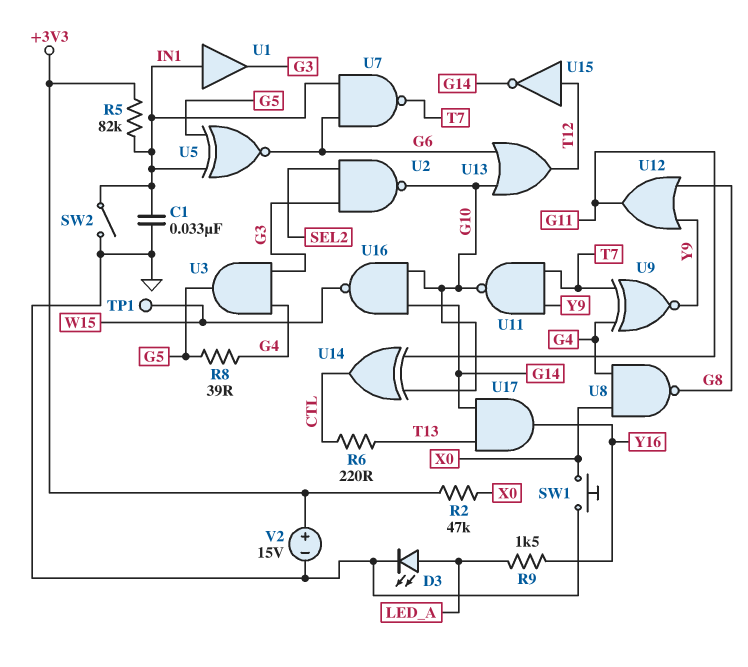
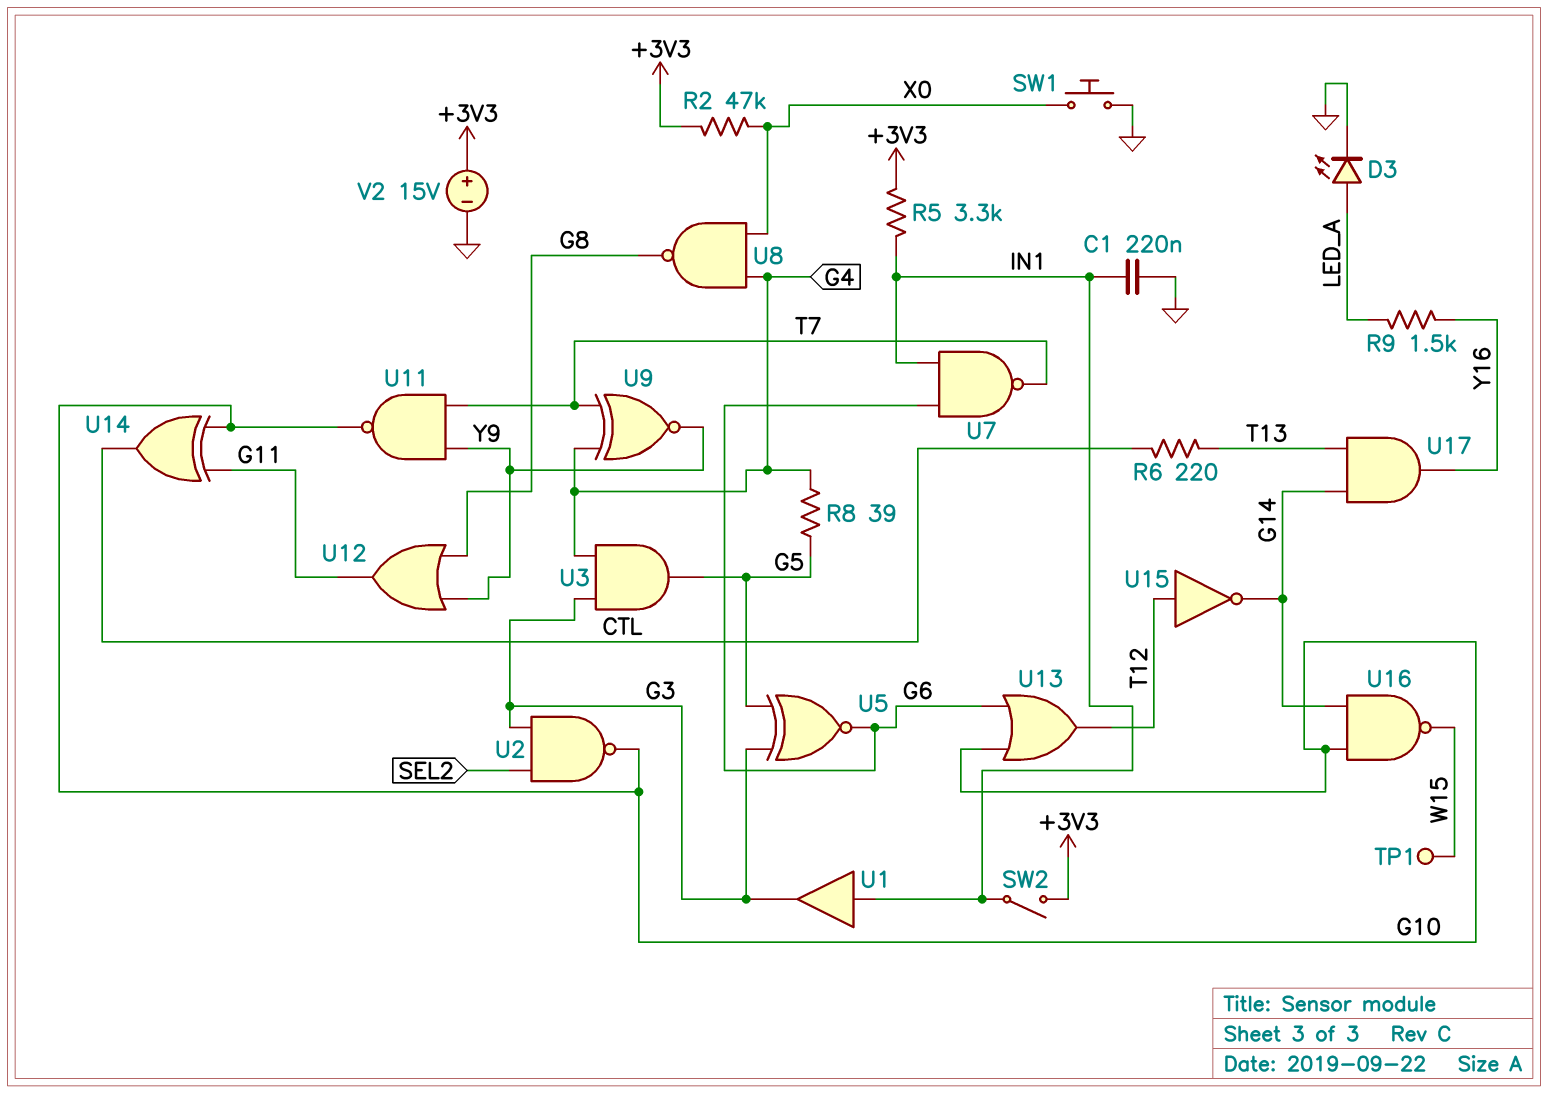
C1: 33nF (GND, IN1) -> 220nF (GND, IN1)
R5: 82k (+3V3, IN1) -> 3.3k (+3V3, IN1)
SW2: switch (GND, IN1) -> switch (+3V3, IN1)
U5: XNOR (in G5, in IN1, out G6) -> XNOR (in G3, in G5, out G6)

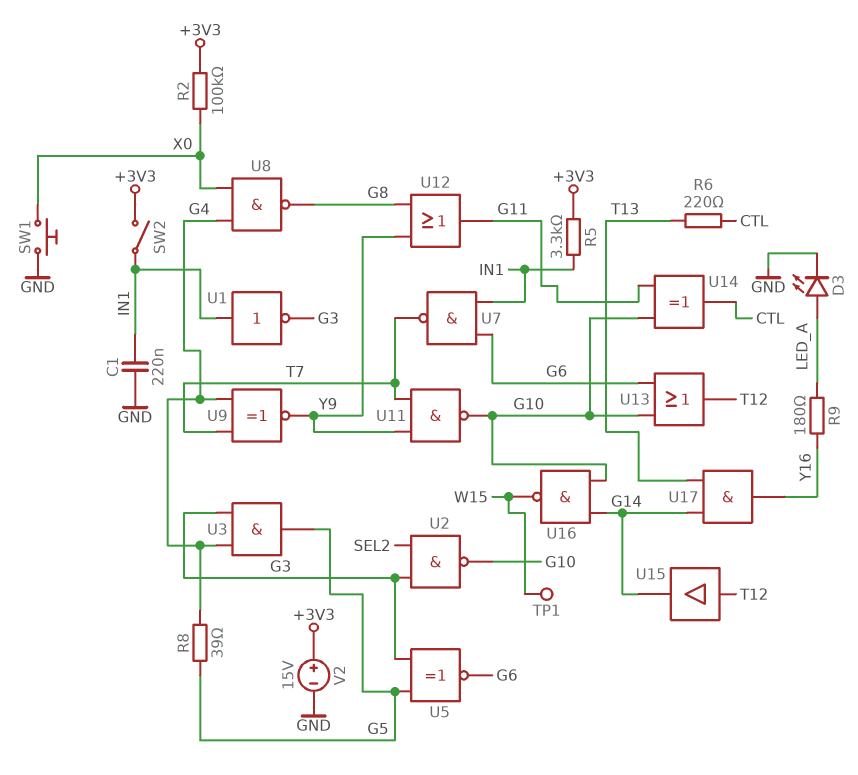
R2: 47k (+3V3, X0) -> 100k (+3V3, X0)
R9: 1.5k (LED_A, Y16) -> 180 (LED_A, Y16)
U1: buffer (in IN1, out G3) -> NOT (in IN1, out G3)
U15: NOT (in T12, out G14) -> buffer (in T12, out G14)

